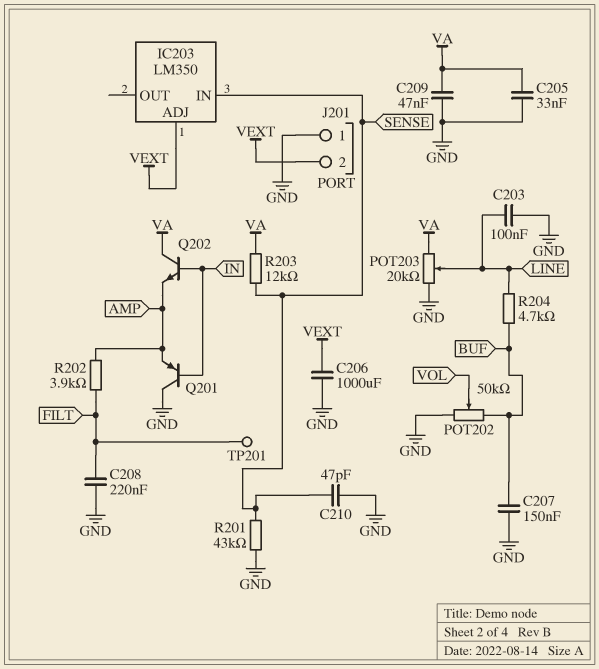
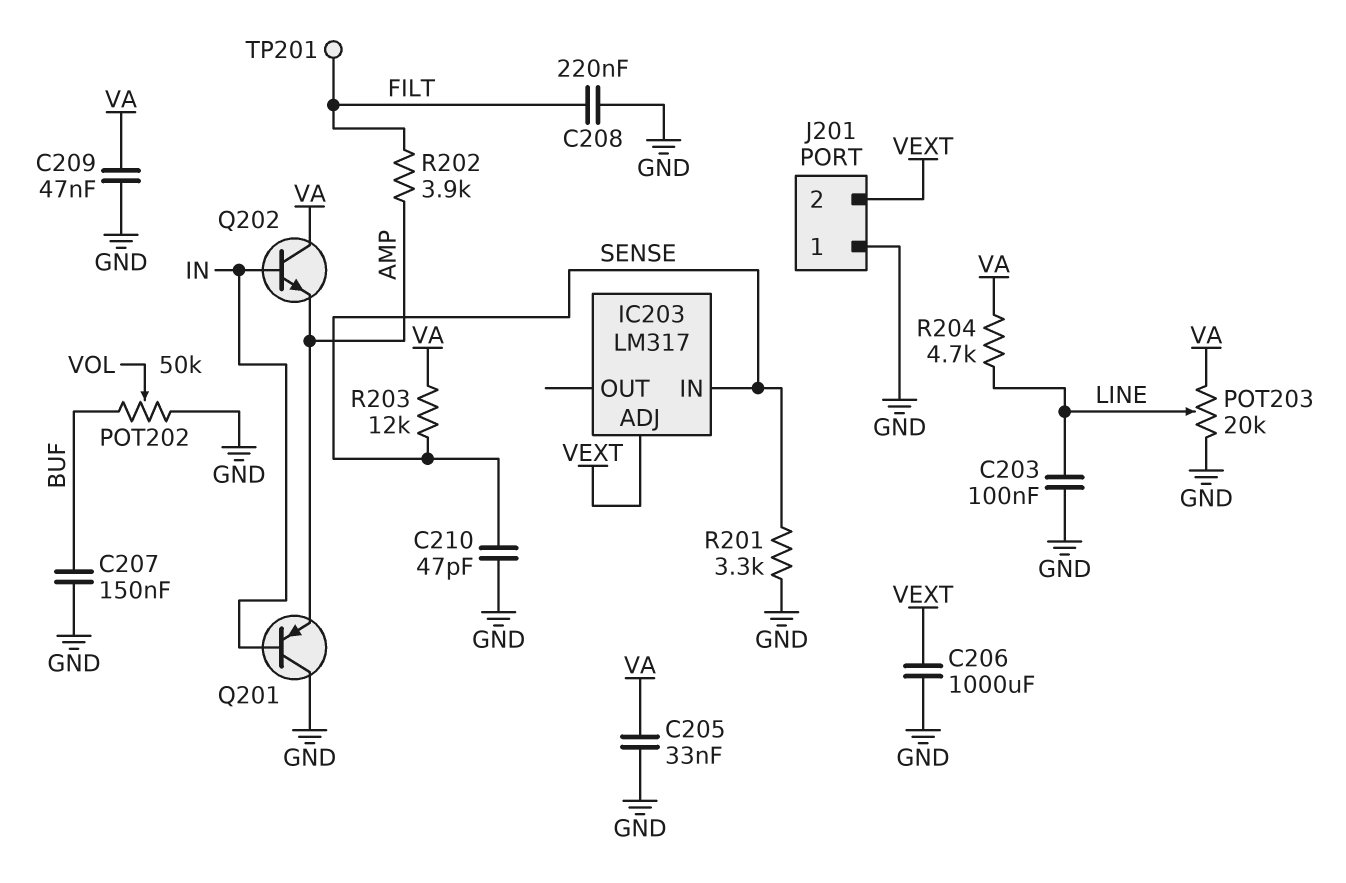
IC203: LM350 -> LM317
R201: 43k (GND, SENSE) -> 3.3k (GND, SENSE)
R204: 4.7k (BUF, LINE) -> 4.7k (LINE, VA)

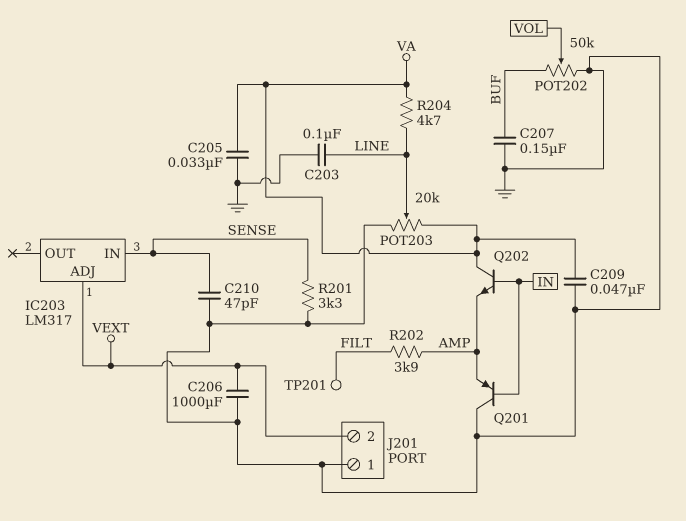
C208: 220nF (FILT, GND) -> none
R203: 12k (SENSE, VA) -> none

